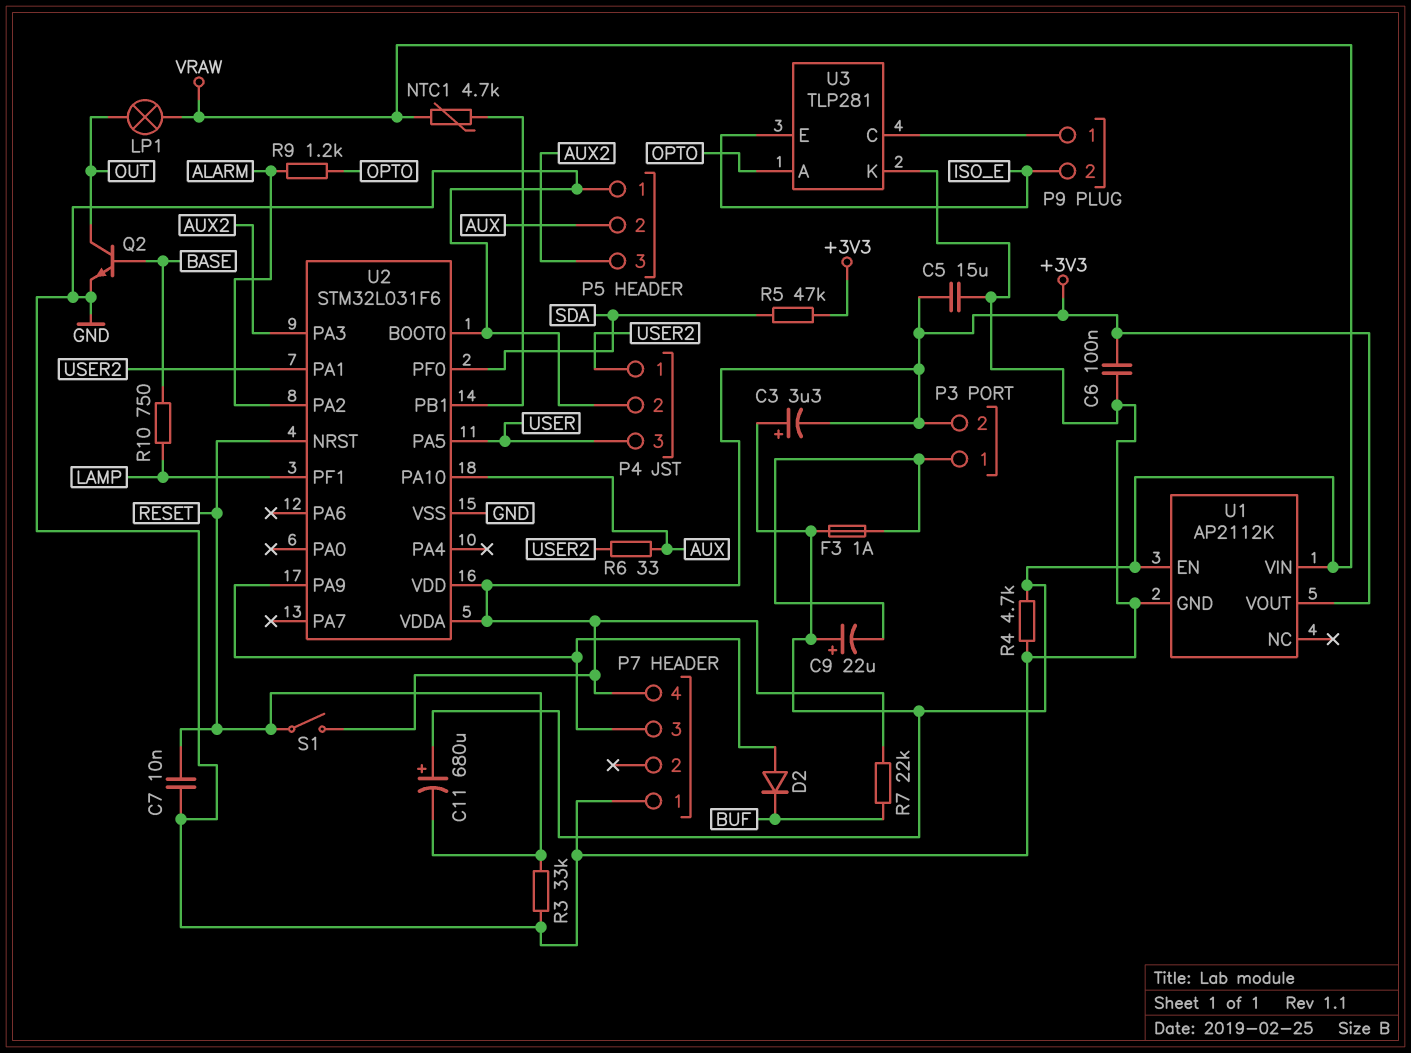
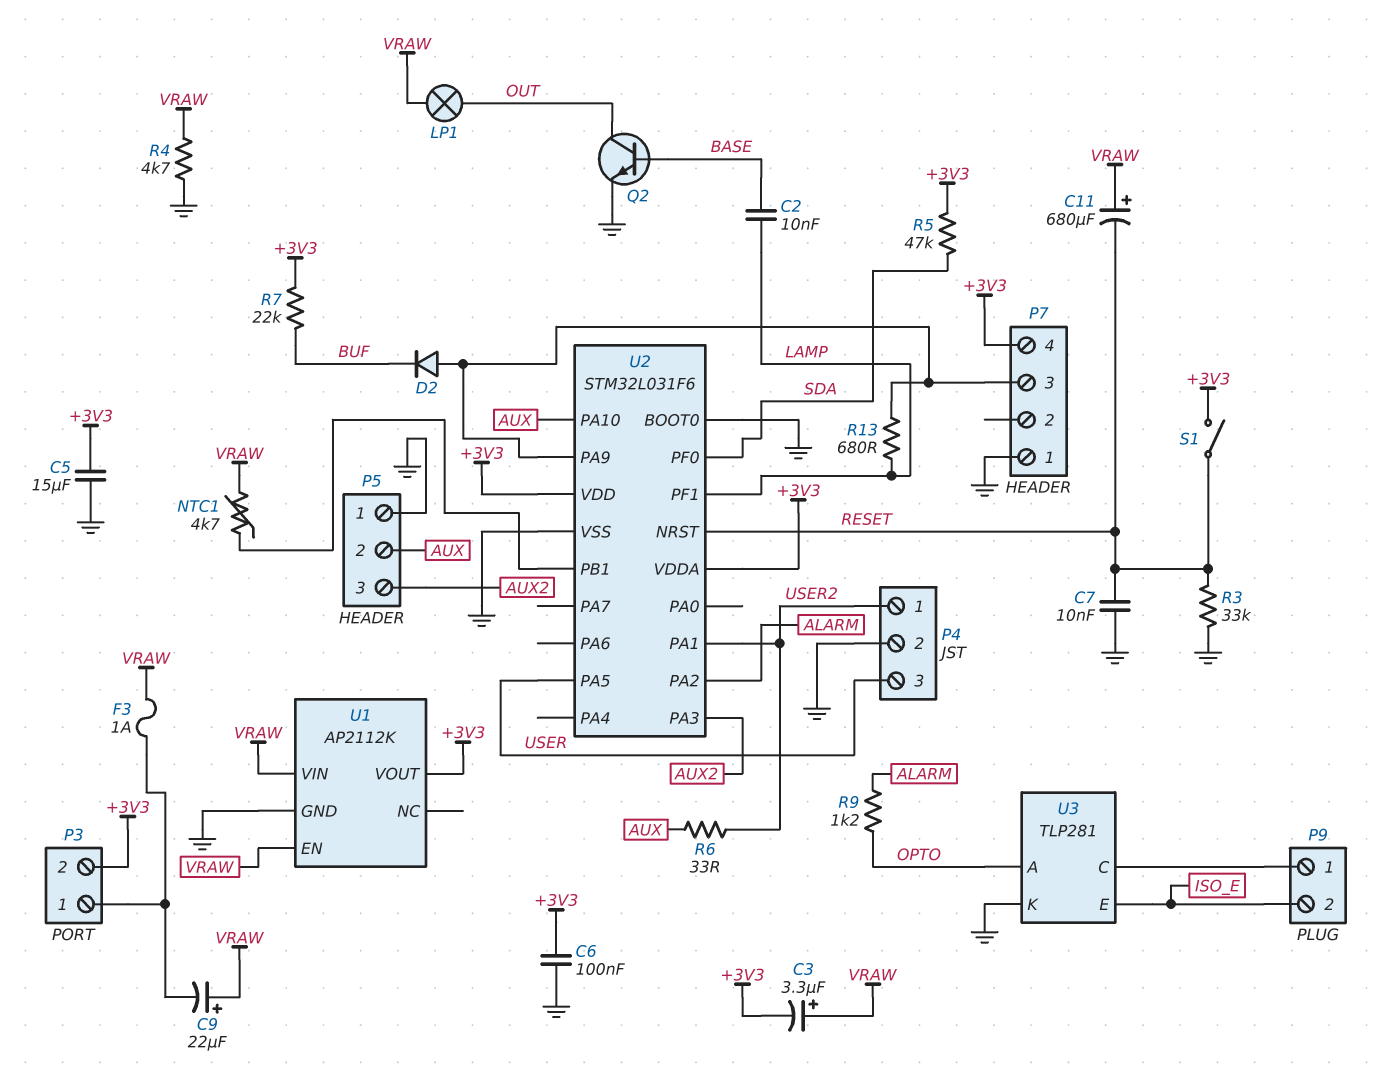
C2: none -> 10nF (BASE, LAMP)
R10: 750 (BASE, LAMP) -> none
R13: none -> 680 (LAMP, P7/3)

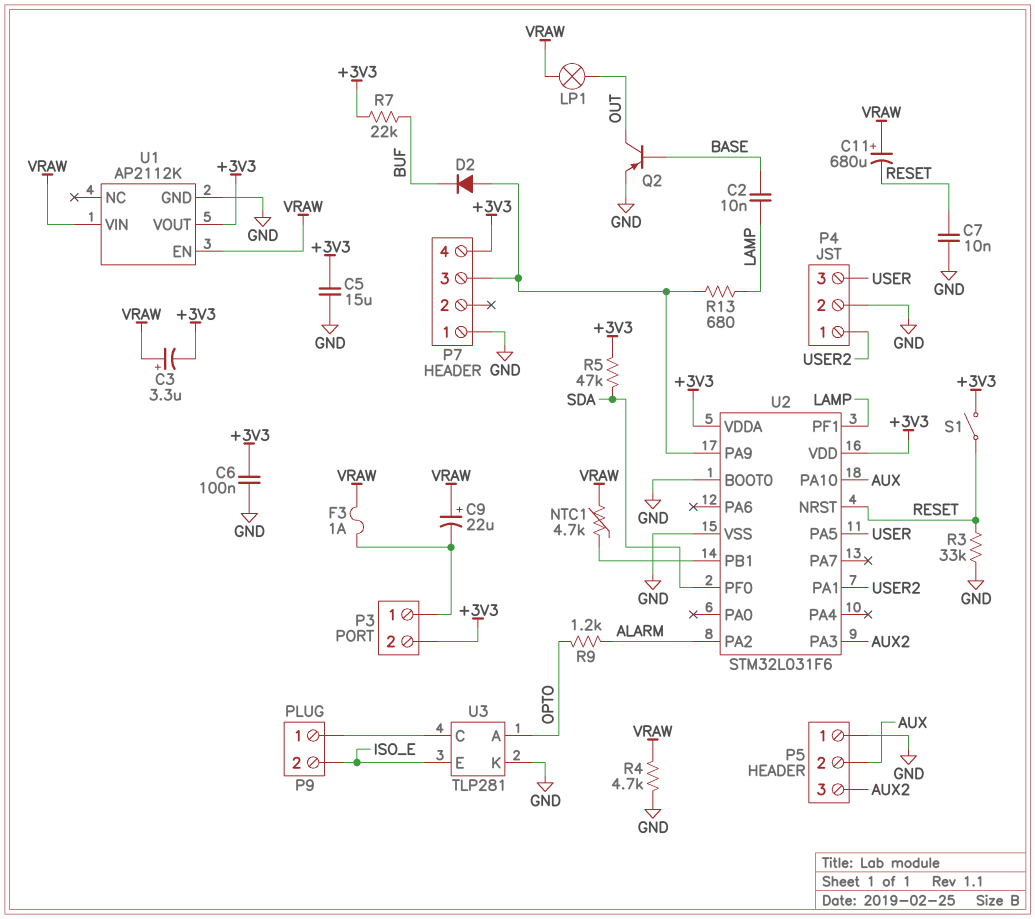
Q2: NPN (B BASE, C OUT, E GND) -> PNP (B BASE, C OUT, E GND)
R6: 33 (AUX, USER2) -> none

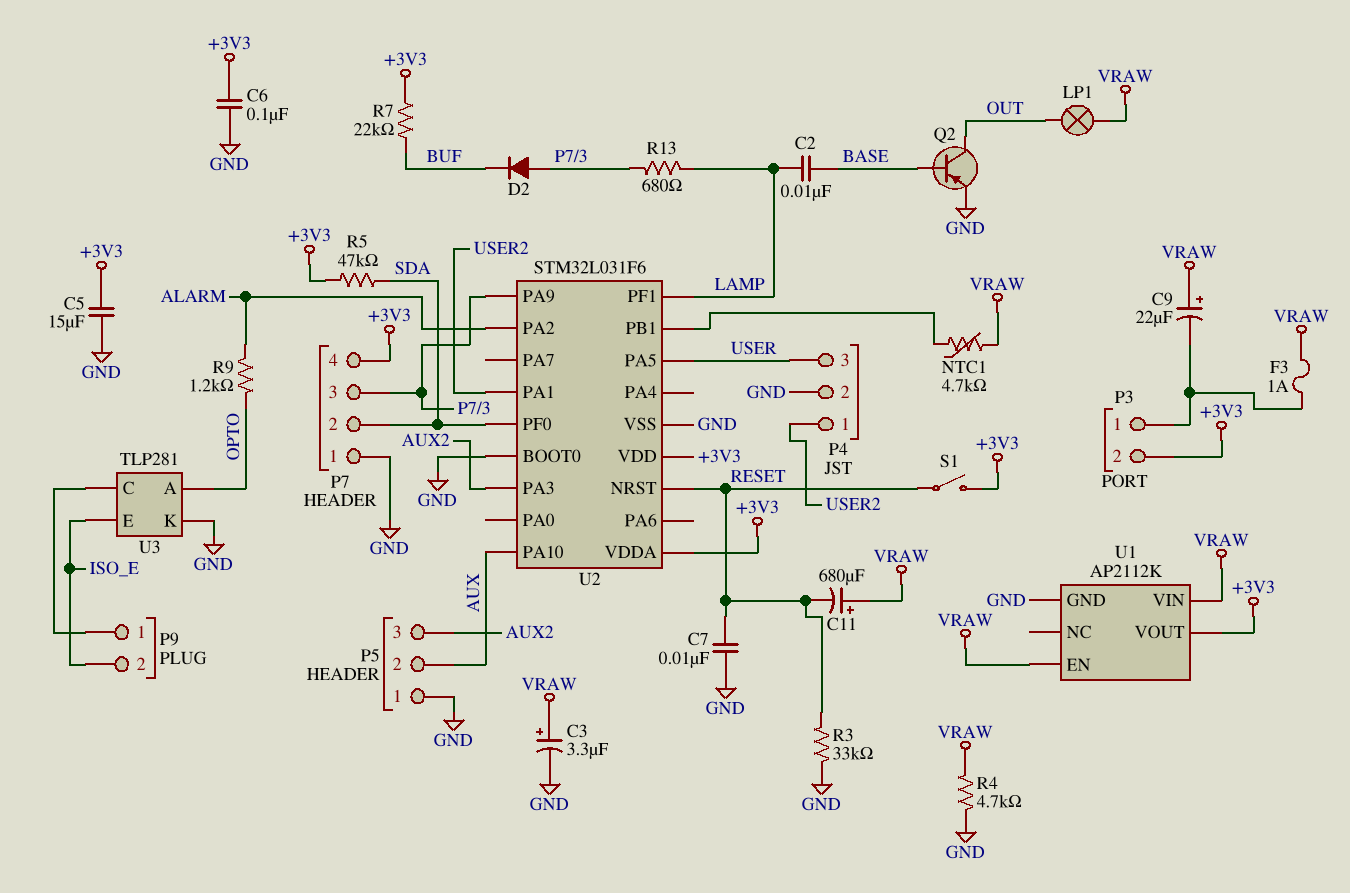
C3: 3.3uF (plus VRAW, minus +3V3) -> 3.3uF (plus VRAW, minus GND)
P7 pin 2: none -> SDA

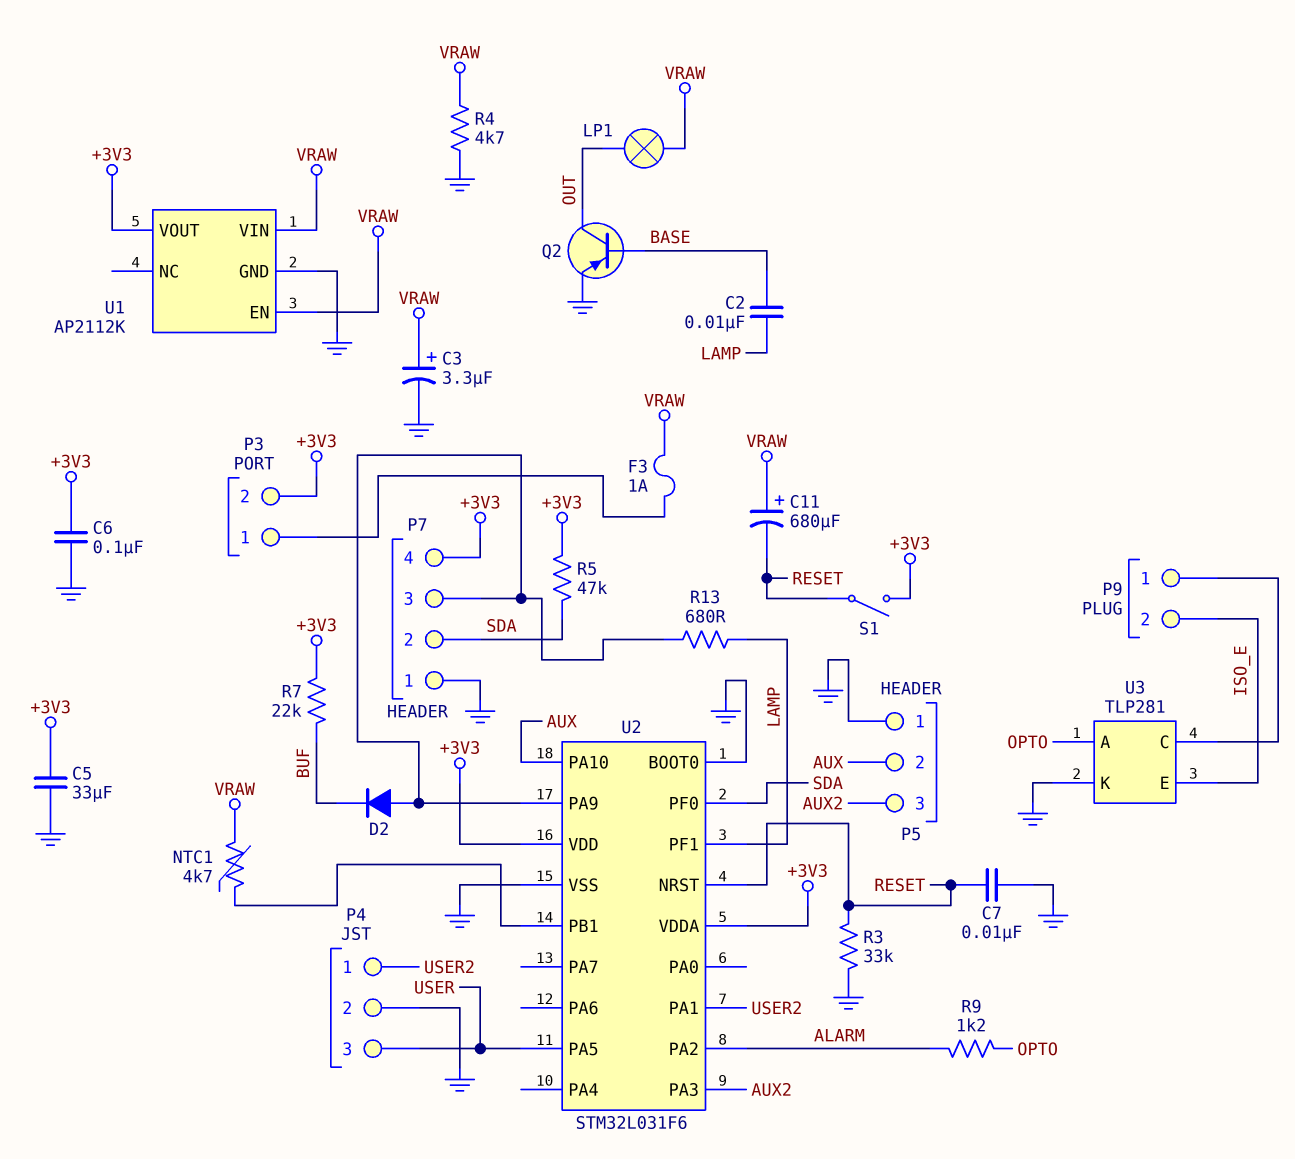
C5: 15uF (+3V3, GND) -> 33uF (+3V3, GND)
C9: 22uF (plus VRAW, minus P3/1) -> none

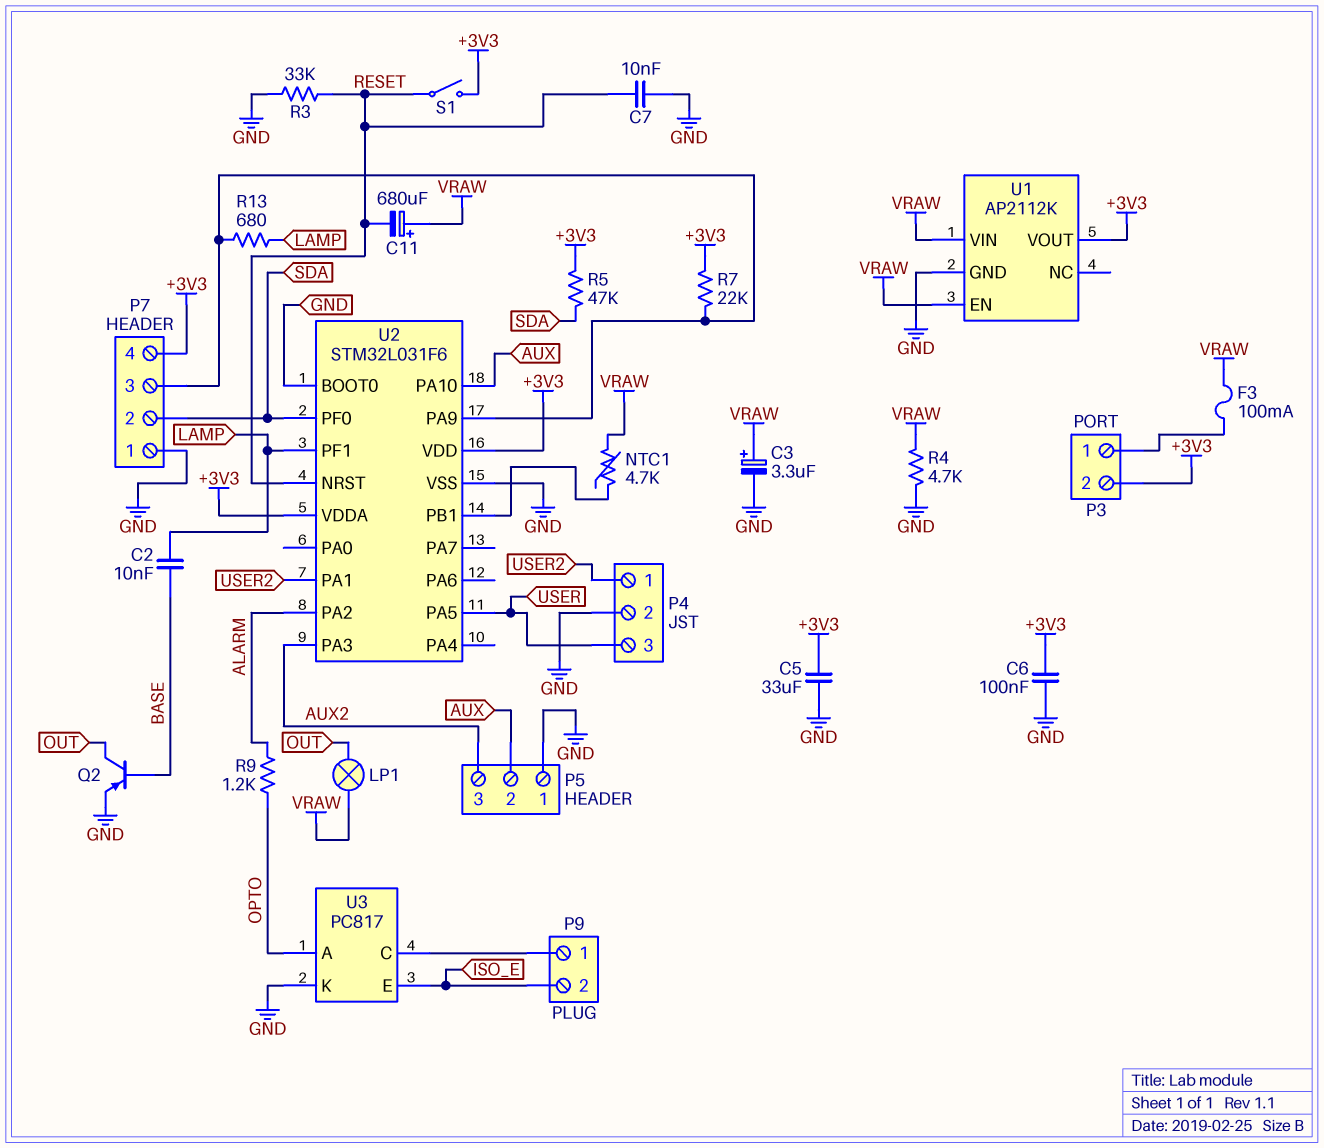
D2: diode (A P7/3, K BUF) -> none
F3: 1A (P3/1, VRAW) -> 100mA (P3/1, VRAW)
R7: 22k (+3V3, BUF) -> 22k (+3V3, P7/3)
U3: TLP281 -> PC817

